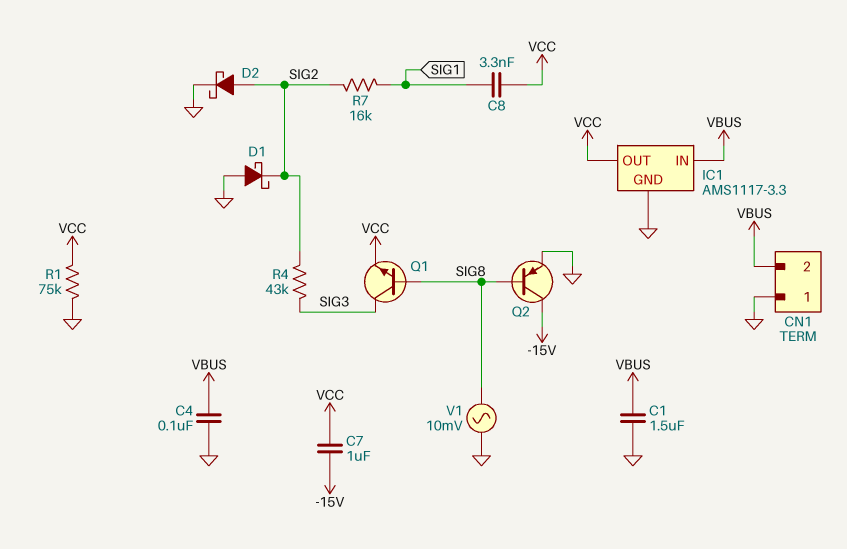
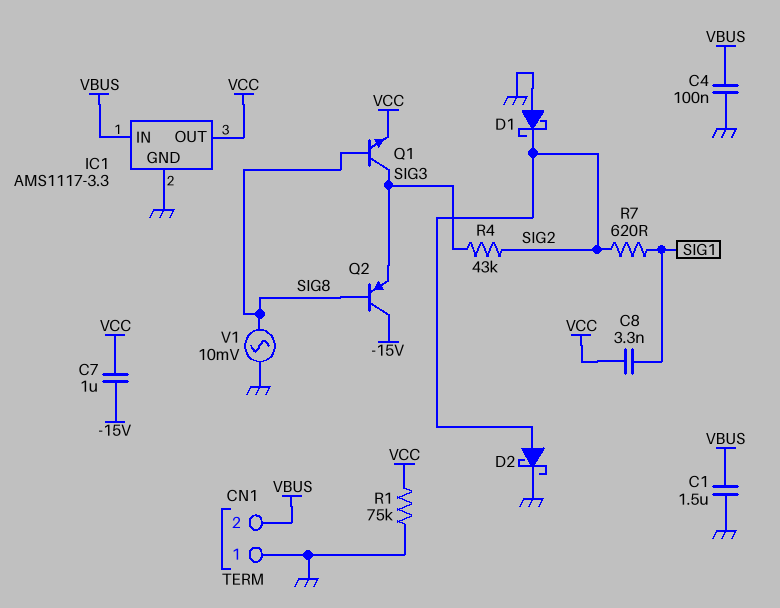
Q2: PNP (B SIG8, C -15V, E GND) -> PNP (B SIG8, C -15V, E SIG3)
R7: 16k (SIG1, SIG2) -> 620 (SIG1, SIG2)

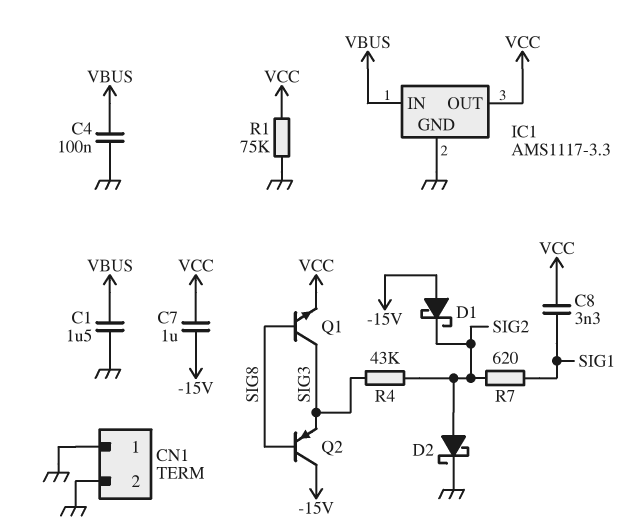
CN1 pin 2: VBUS -> GND
D1: schottky (A GND, K SIG2) -> schottky (A -15V, K SIG2)
V1: AC 10mV (GND, SIG8) -> none

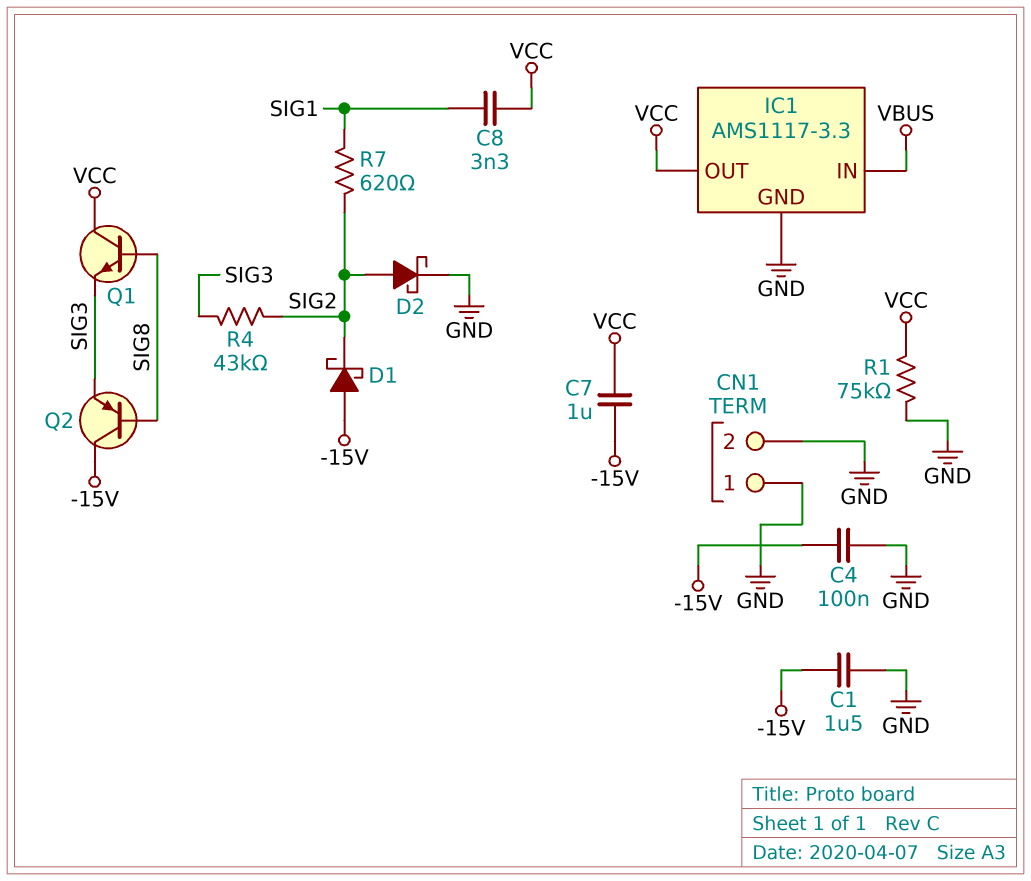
C1: 1.5uF (GND, VBUS) -> 1.5uF (-15V, GND)
C4: 100nF (GND, VBUS) -> 100nF (-15V, GND)
Q1: NPN (B SIG8, C SIG3, E VCC) -> NPN (B SIG8, C VCC, E SIG3)

